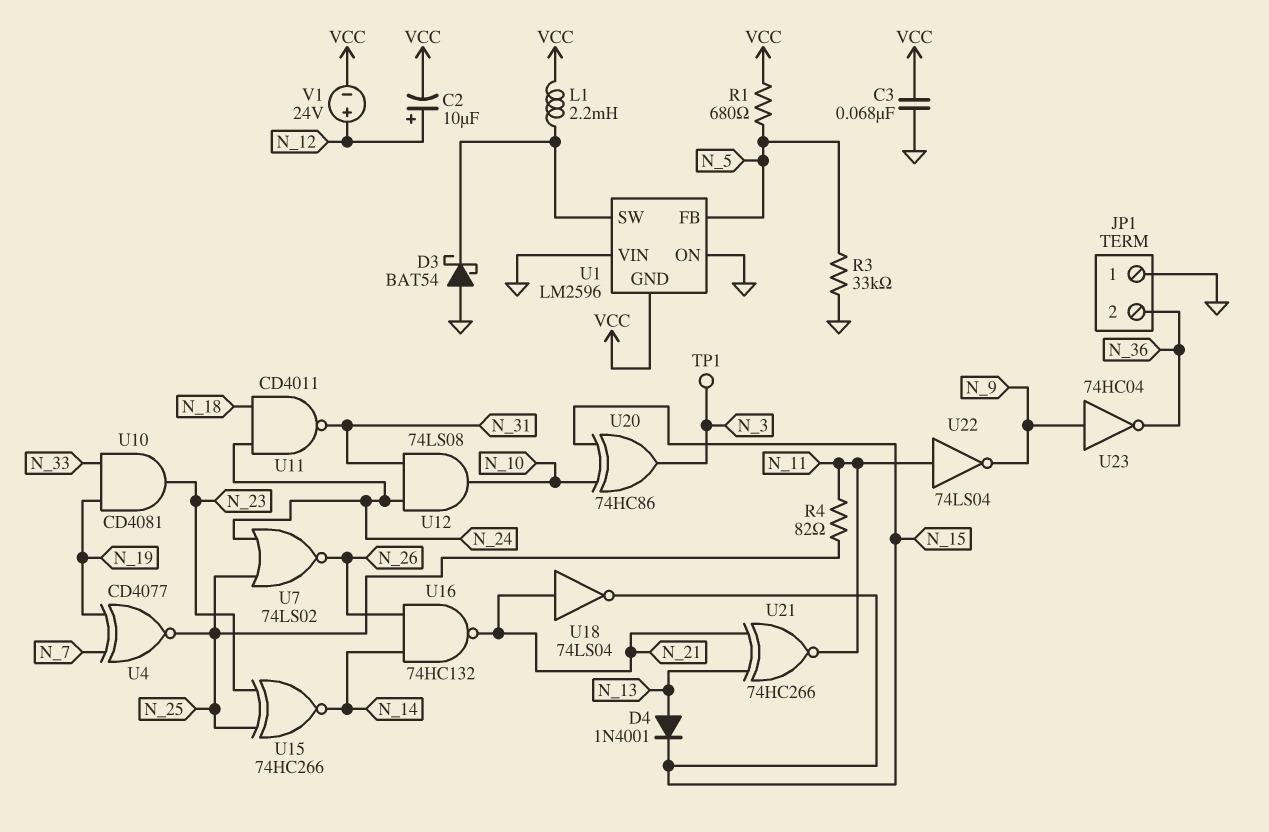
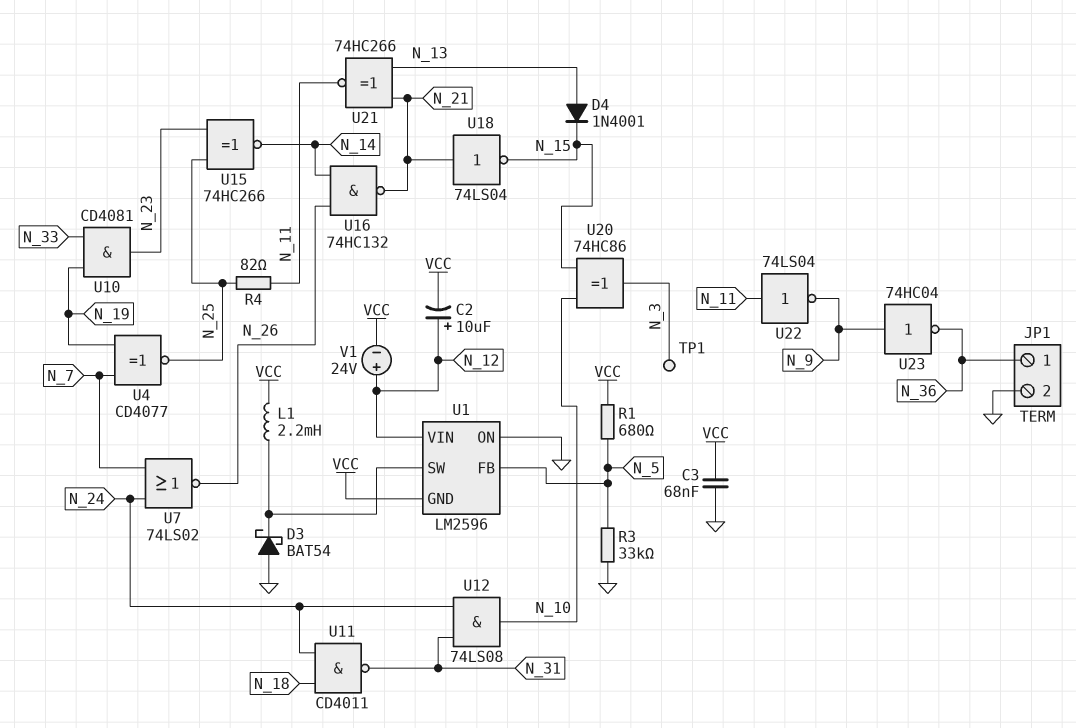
JP1 pin 1: GND -> N_36
JP1 pin 2: N_36 -> GND
U1 pin VIN: GND -> N_12
U7: NOR 74LS02 (in N_24, in N_25, out N_26) -> NOR 74LS02 (in N_7, in N_24, out N_26)

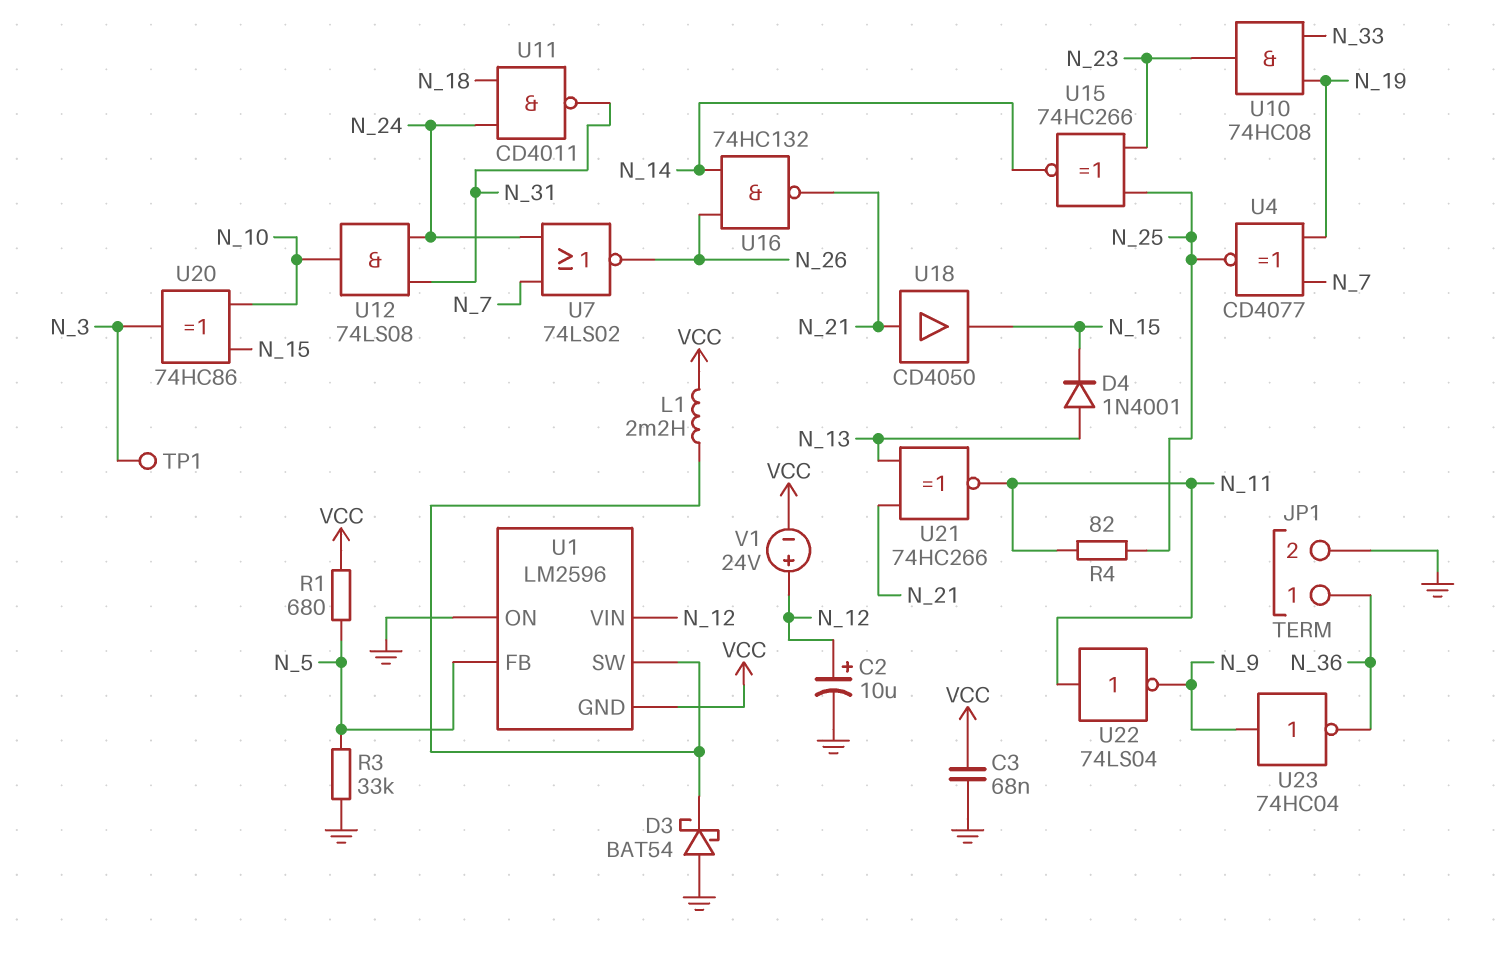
C2: 10uF (plus N_12, minus VCC) -> 10uF (plus N_12, minus GND)
U10: AND CD4081 (in N_19, in N_33, out N_23) -> AND 74HC08 (in N_19, in N_33, out N_23)
U18: NOT 74LS04 (in N_21, out N_15) -> buffer CD4050 (in N_21, out N_15)

